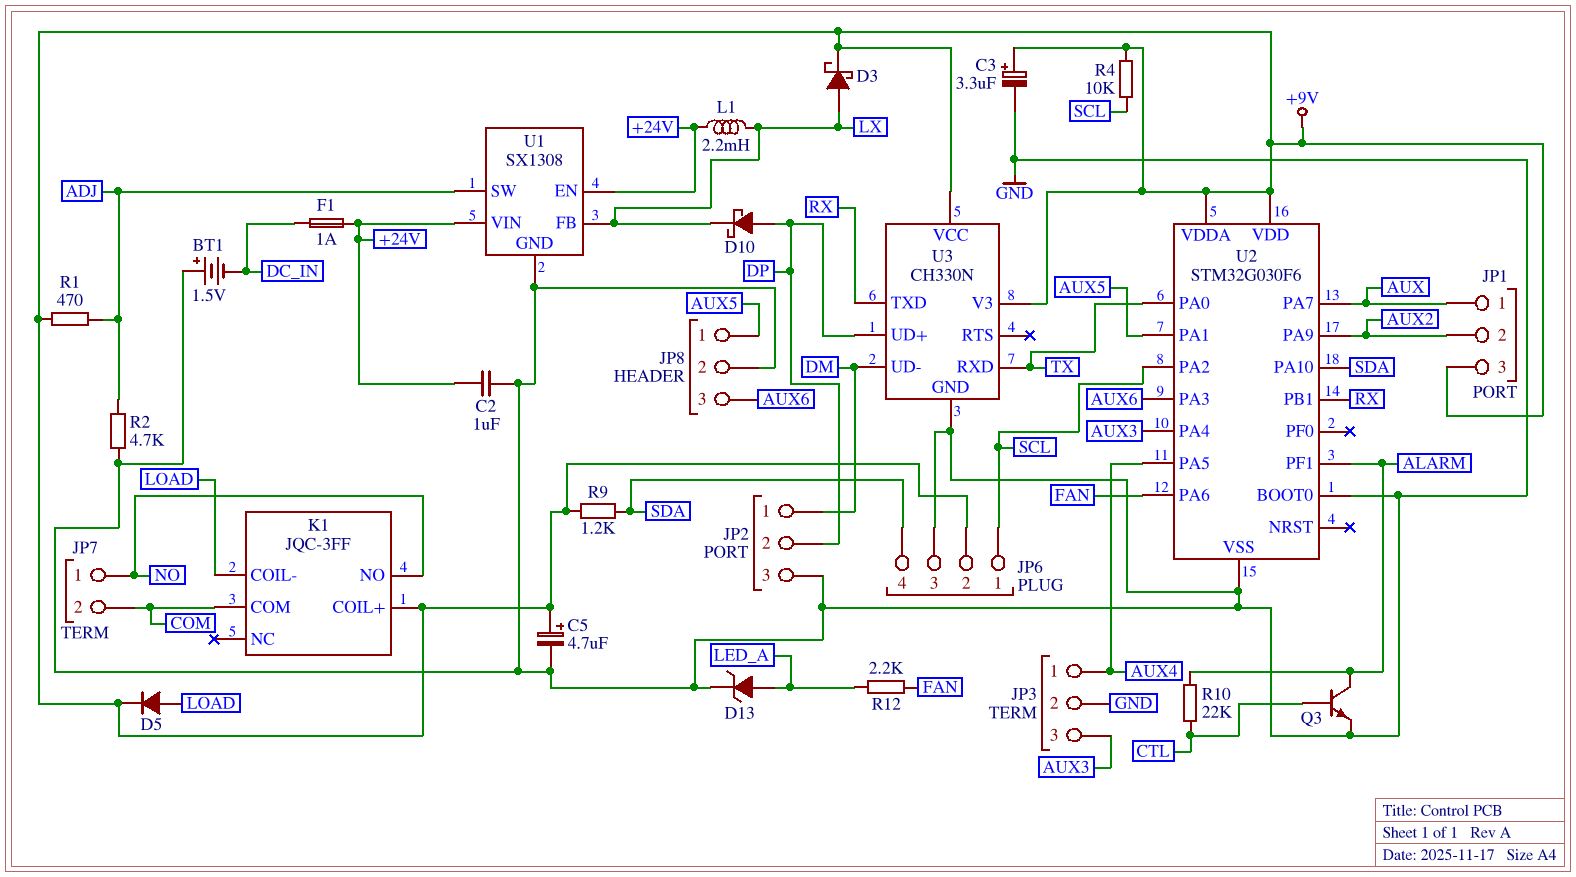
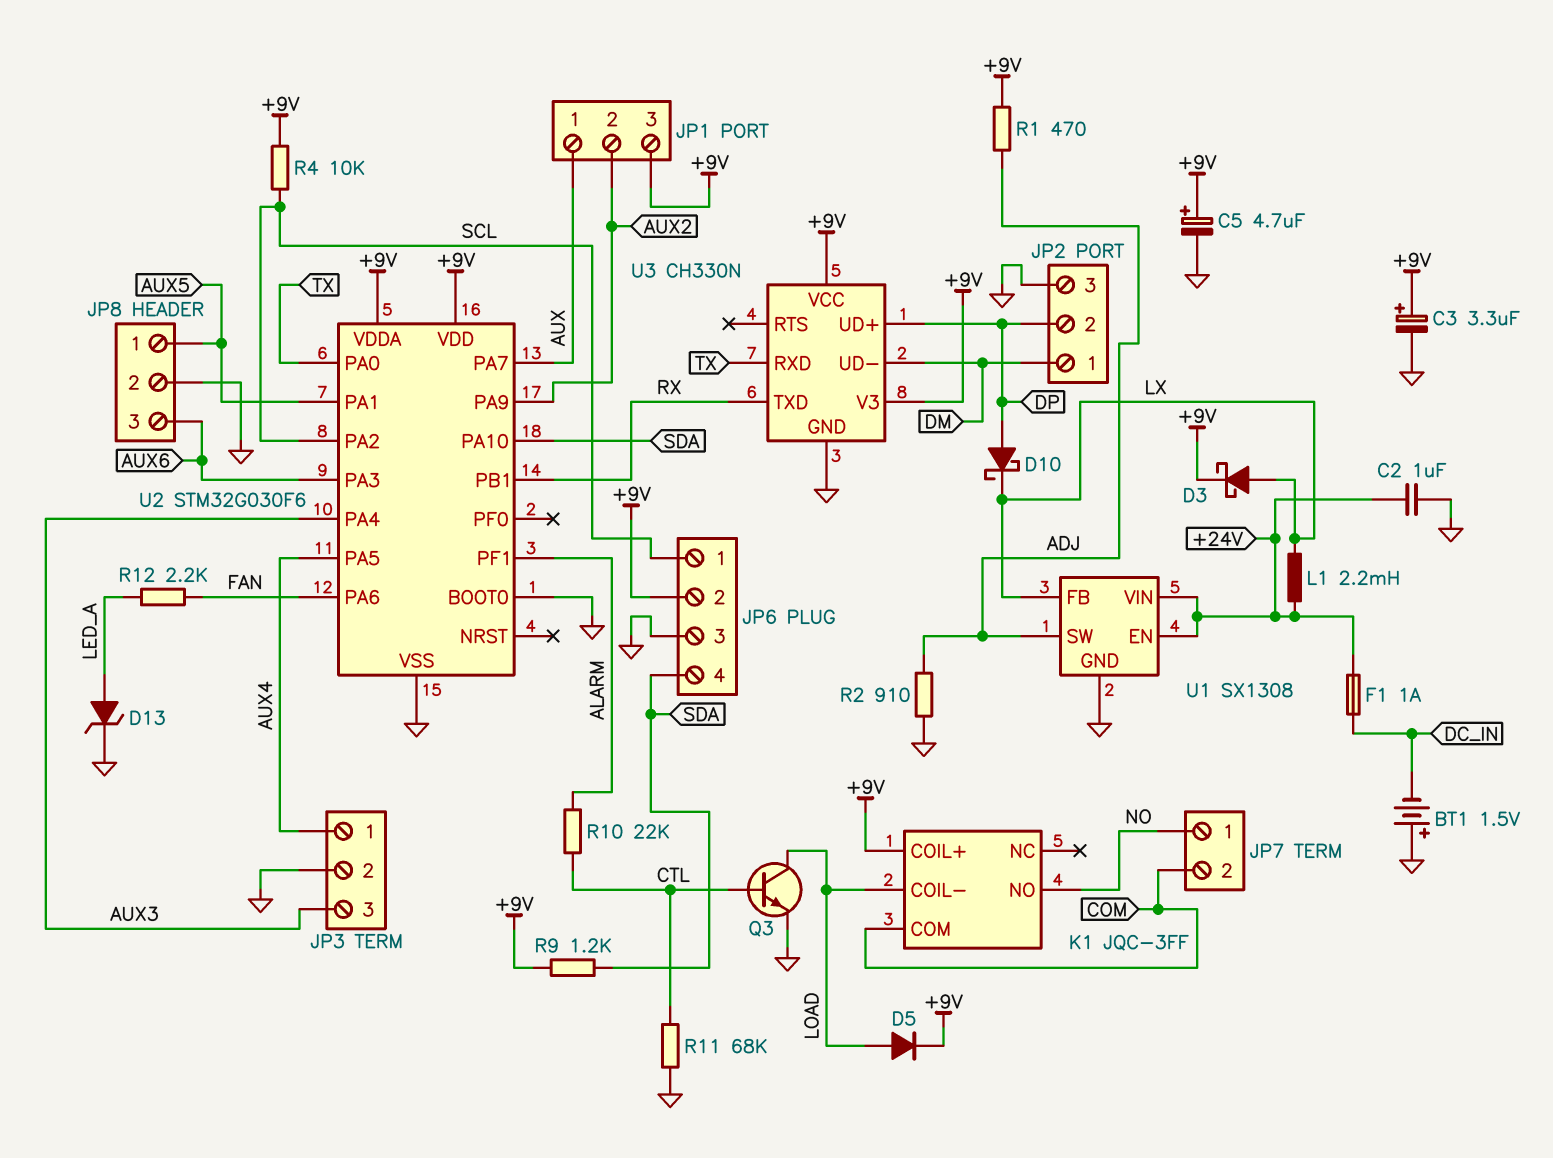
Q3: NPN (B CTL, C ALARM, E GND) -> NPN (B CTL, C LOAD, E GND)
R2: 4.7k (ADJ, GND) -> 910 (ADJ, GND)
R11: none -> 68k (CTL, GND)

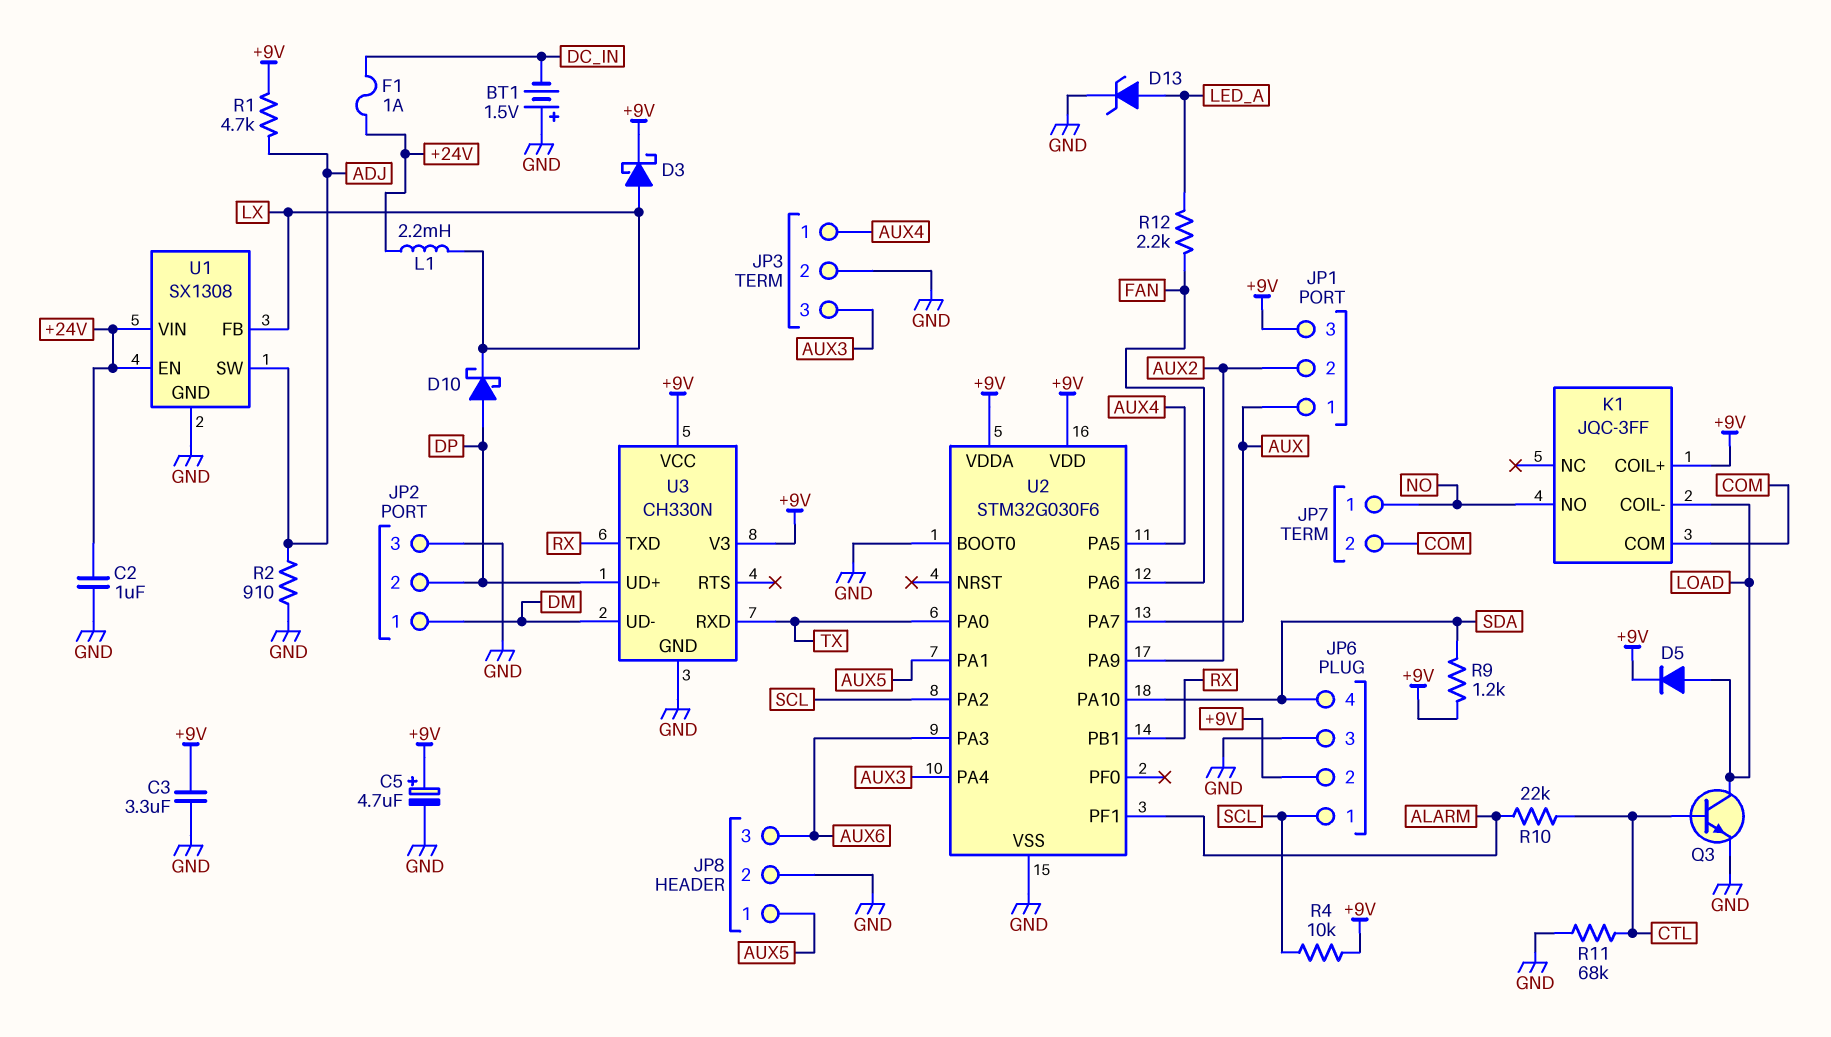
C3: 3.3uF (plus +9V, minus GND) -> 3.3uF (+9V, GND)
R1: 470 (+9V, ADJ) -> 4.7k (+9V, ADJ)

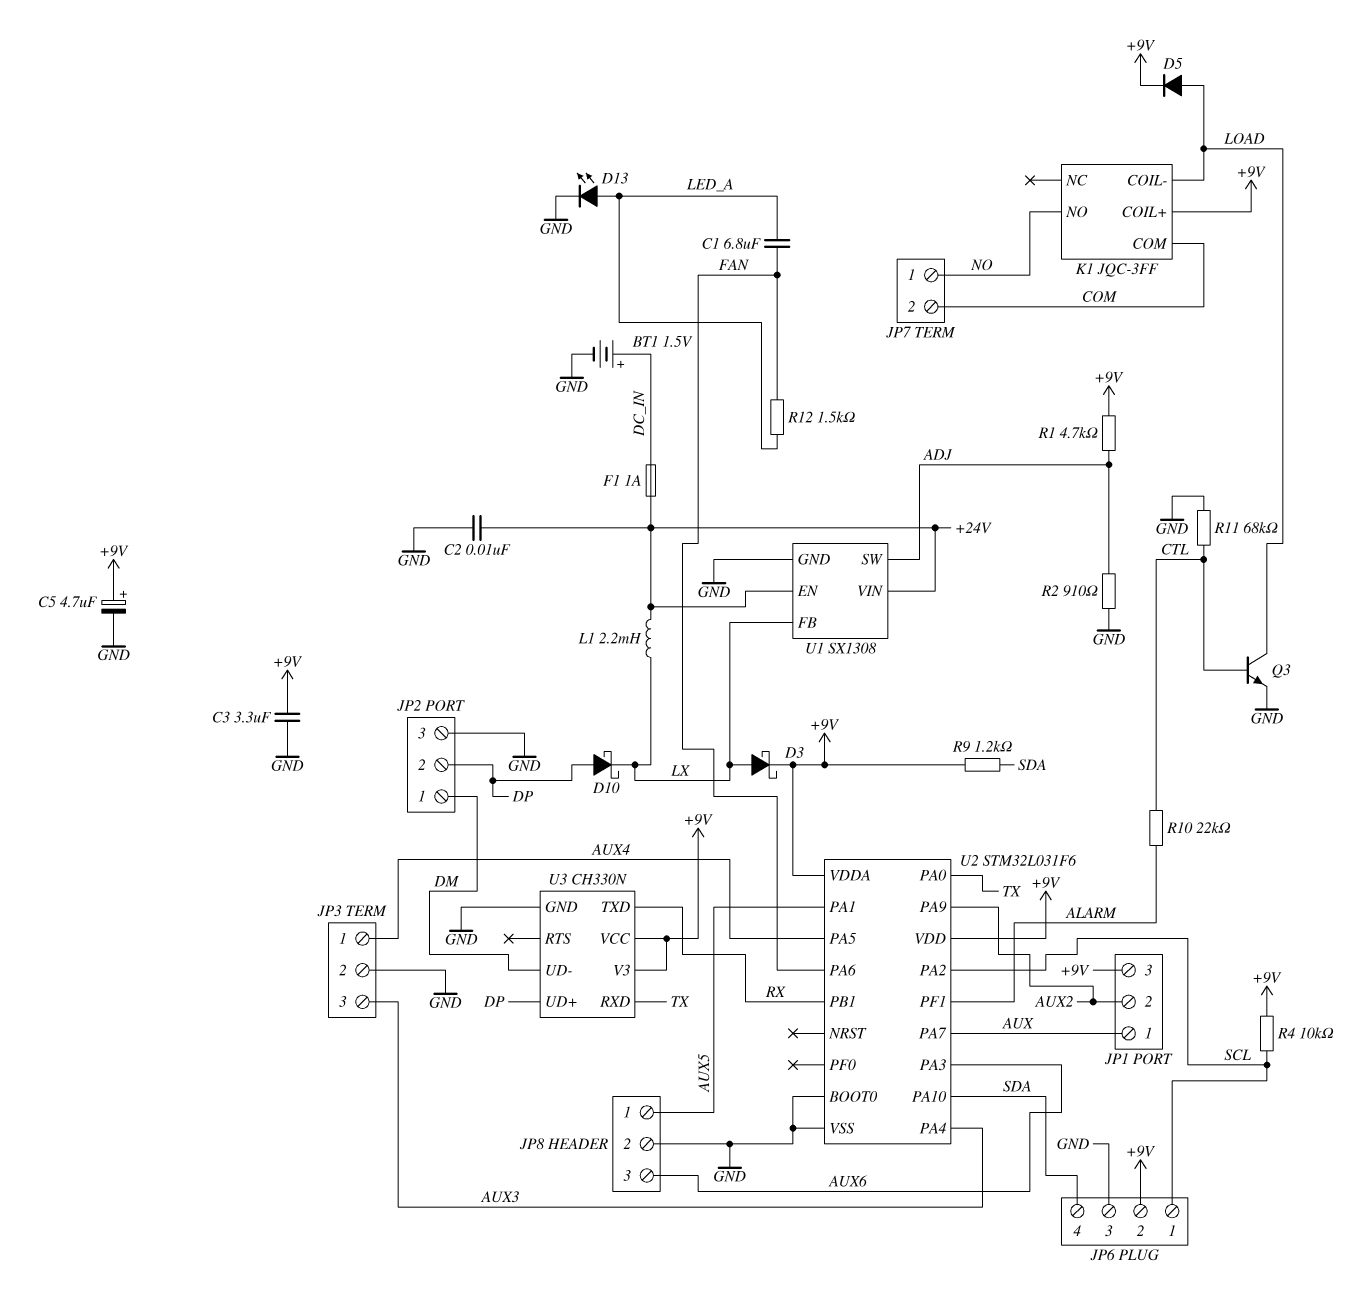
BT1: 1.5V (plus GND, minus DC_IN) -> 1.5V (plus DC_IN, minus GND)
C1: none -> 6.8uF (FAN, LED_A)
C2: 1uF (+24V, GND) -> 10nF (+24V, GND)
D13: zener (A LED_A, K GND) -> LED (A LED_A, K GND)
R12: 2.2k (FAN, LED_A) -> 1.5k (FAN, LED_A)
U2: STM32G030F6 -> STM32L031F6

